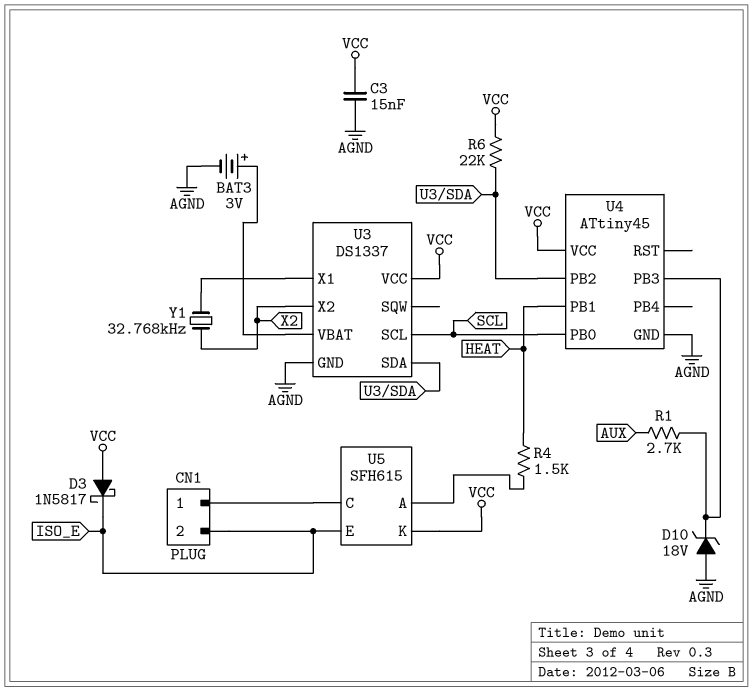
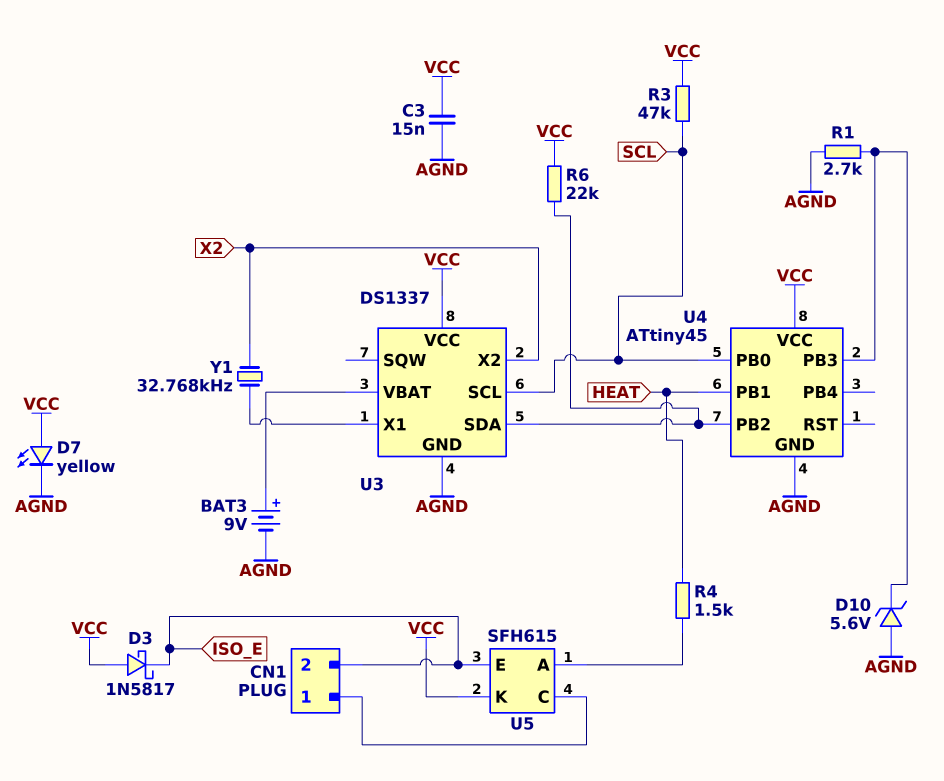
BAT3: 3V (plus U3/VBAT, minus AGND) -> 9V (plus U3/VBAT, minus AGND)
D7: none -> LED yellow (A VCC, K AGND)
D10: zener 18V (A AGND, K U4/PB3) -> zener 5.6V (A AGND, K U4/PB3)
R1: 2.7k (AUX, U4/PB3) -> 2.7k (AGND, U4/PB3)
R3: none -> 47k (SCL, VCC)

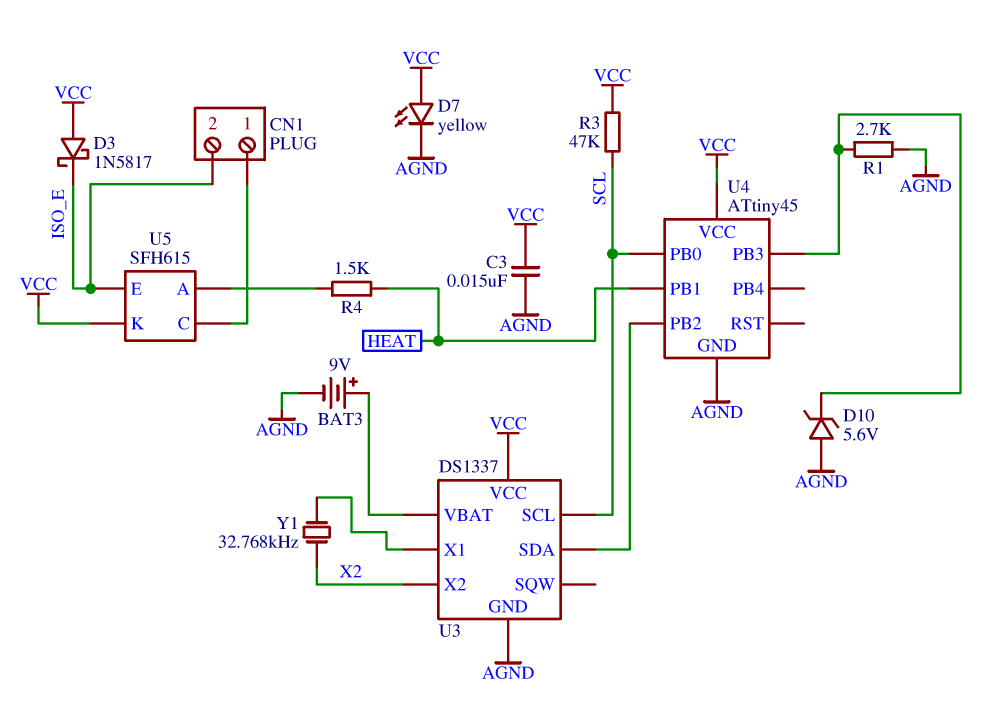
R6: 22k (U3/SDA, VCC) -> none

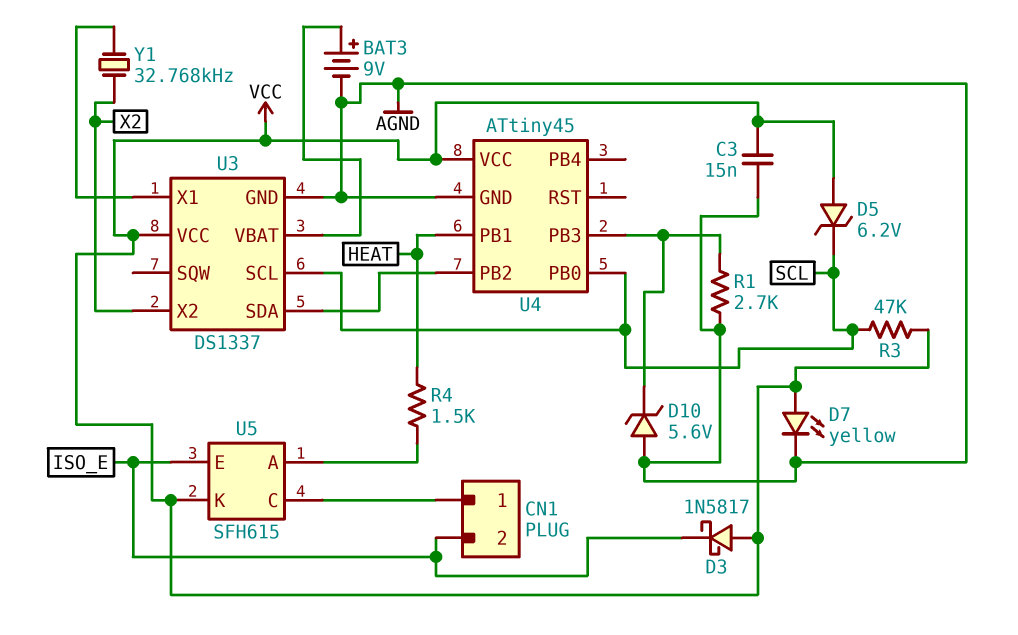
D5: none -> zener 6.2V (A VCC, K SCL)

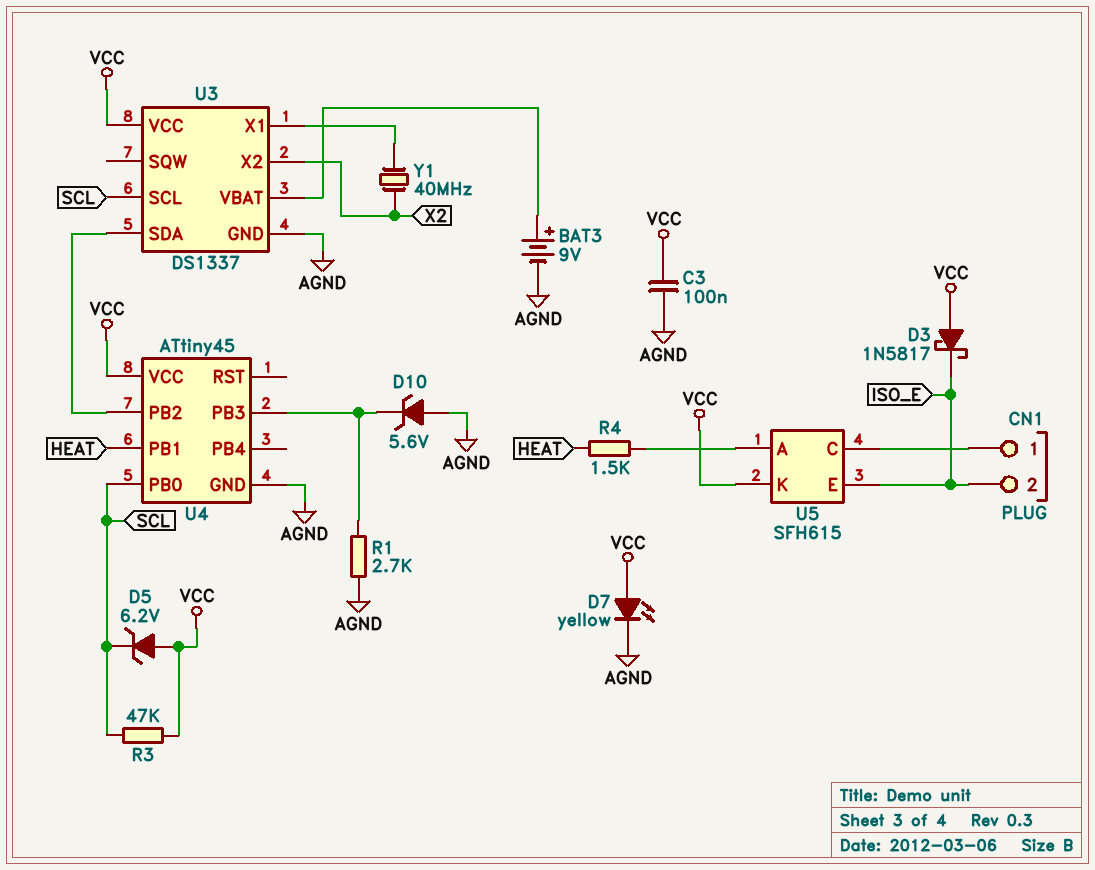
C3: 15nF (AGND, VCC) -> 100nF (AGND, VCC)
Y1: 32.768kHz (U3/X1, X2) -> 40MHz (U3/X1, X2)

